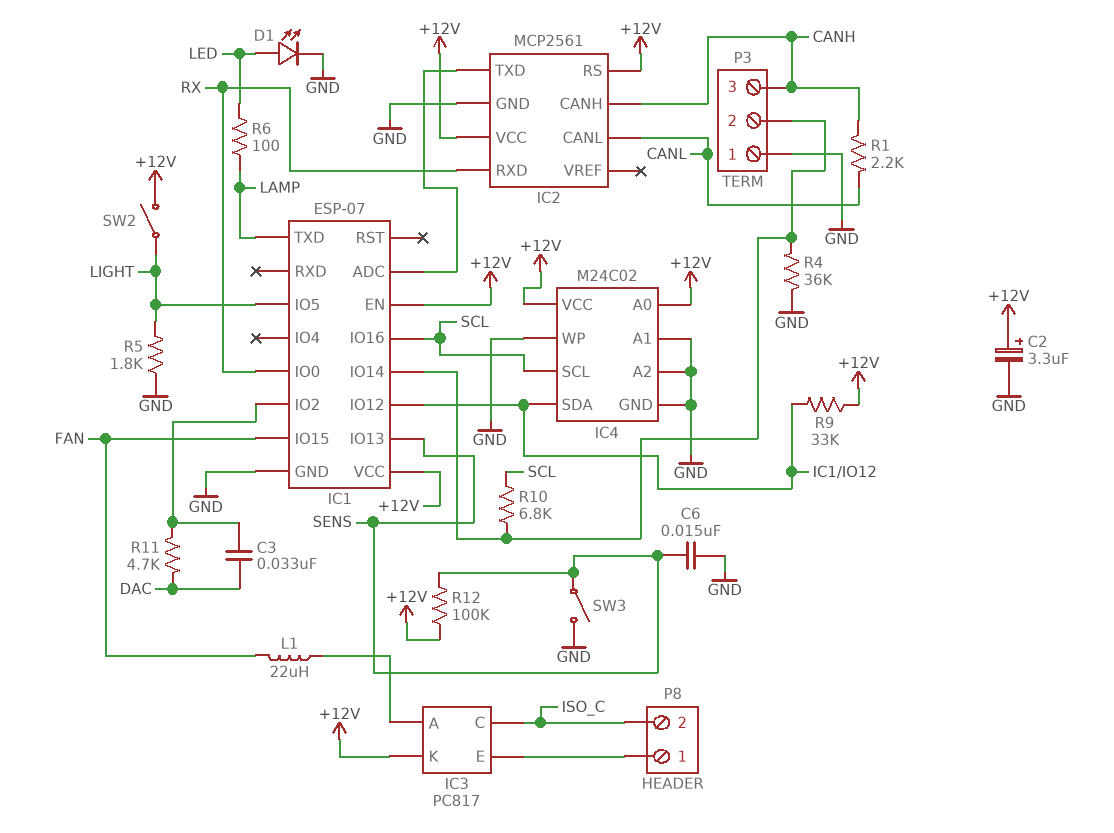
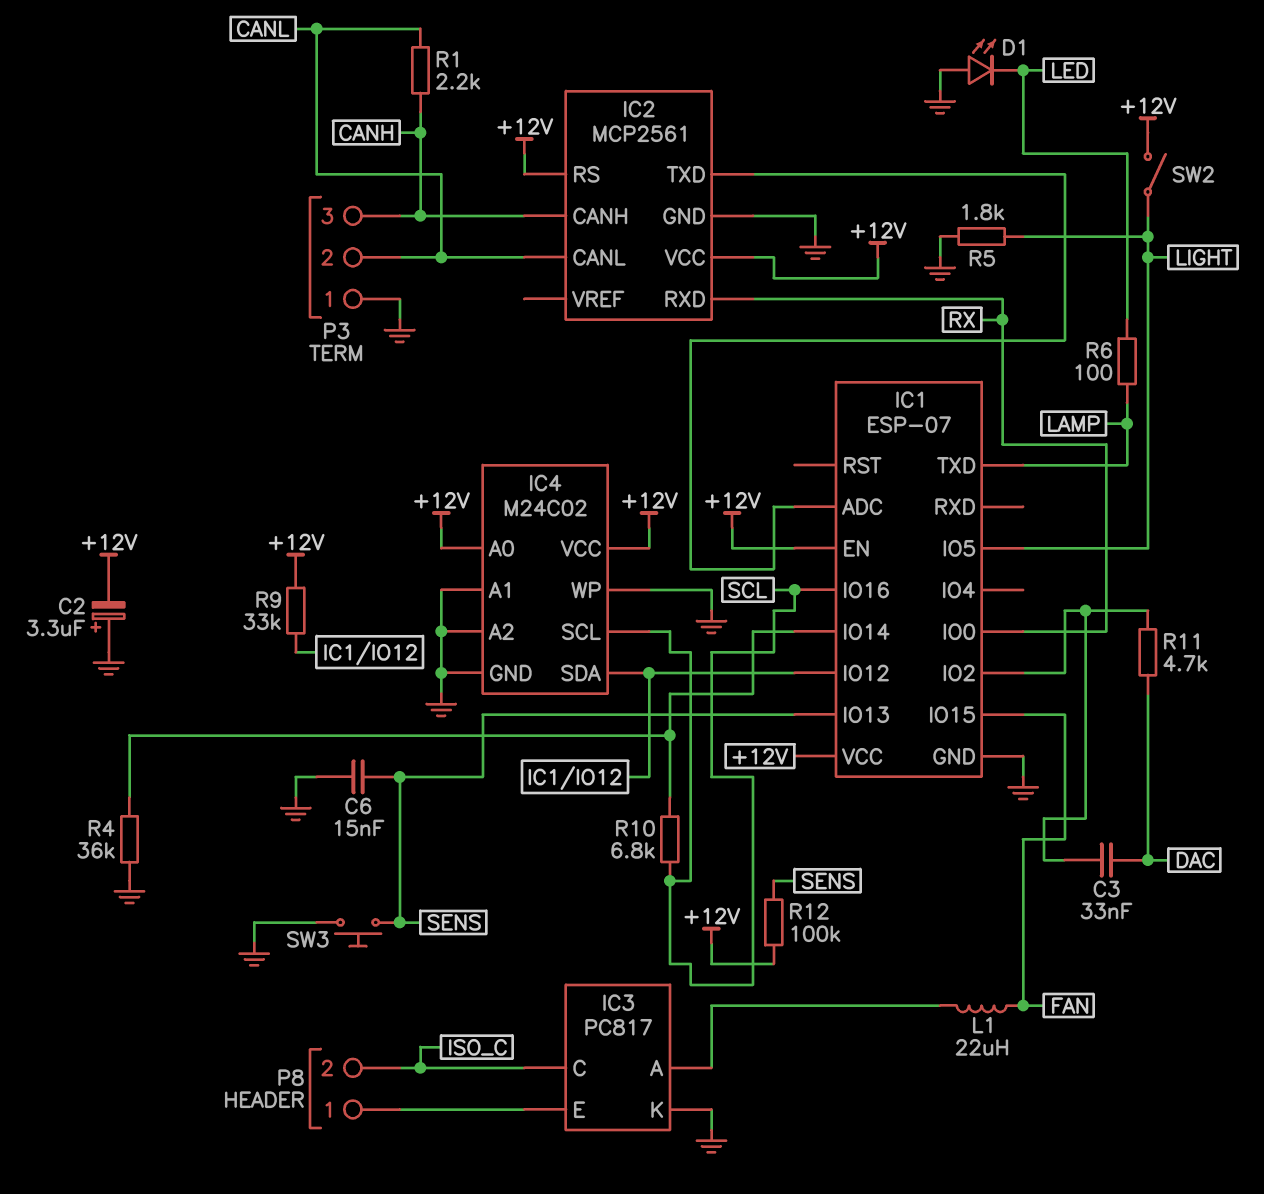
C2: 3.3uF (plus +12V, minus GND) -> 3.3uF (plus GND, minus +12V)
D1: LED (A LED, K GND) -> LED (A GND, K LED)
IC3 pin K: +12V -> GND
P3 pin 2: IC1/IO14 -> CANL
SW3: switch (GND, SENS) -> button (GND, SENS)

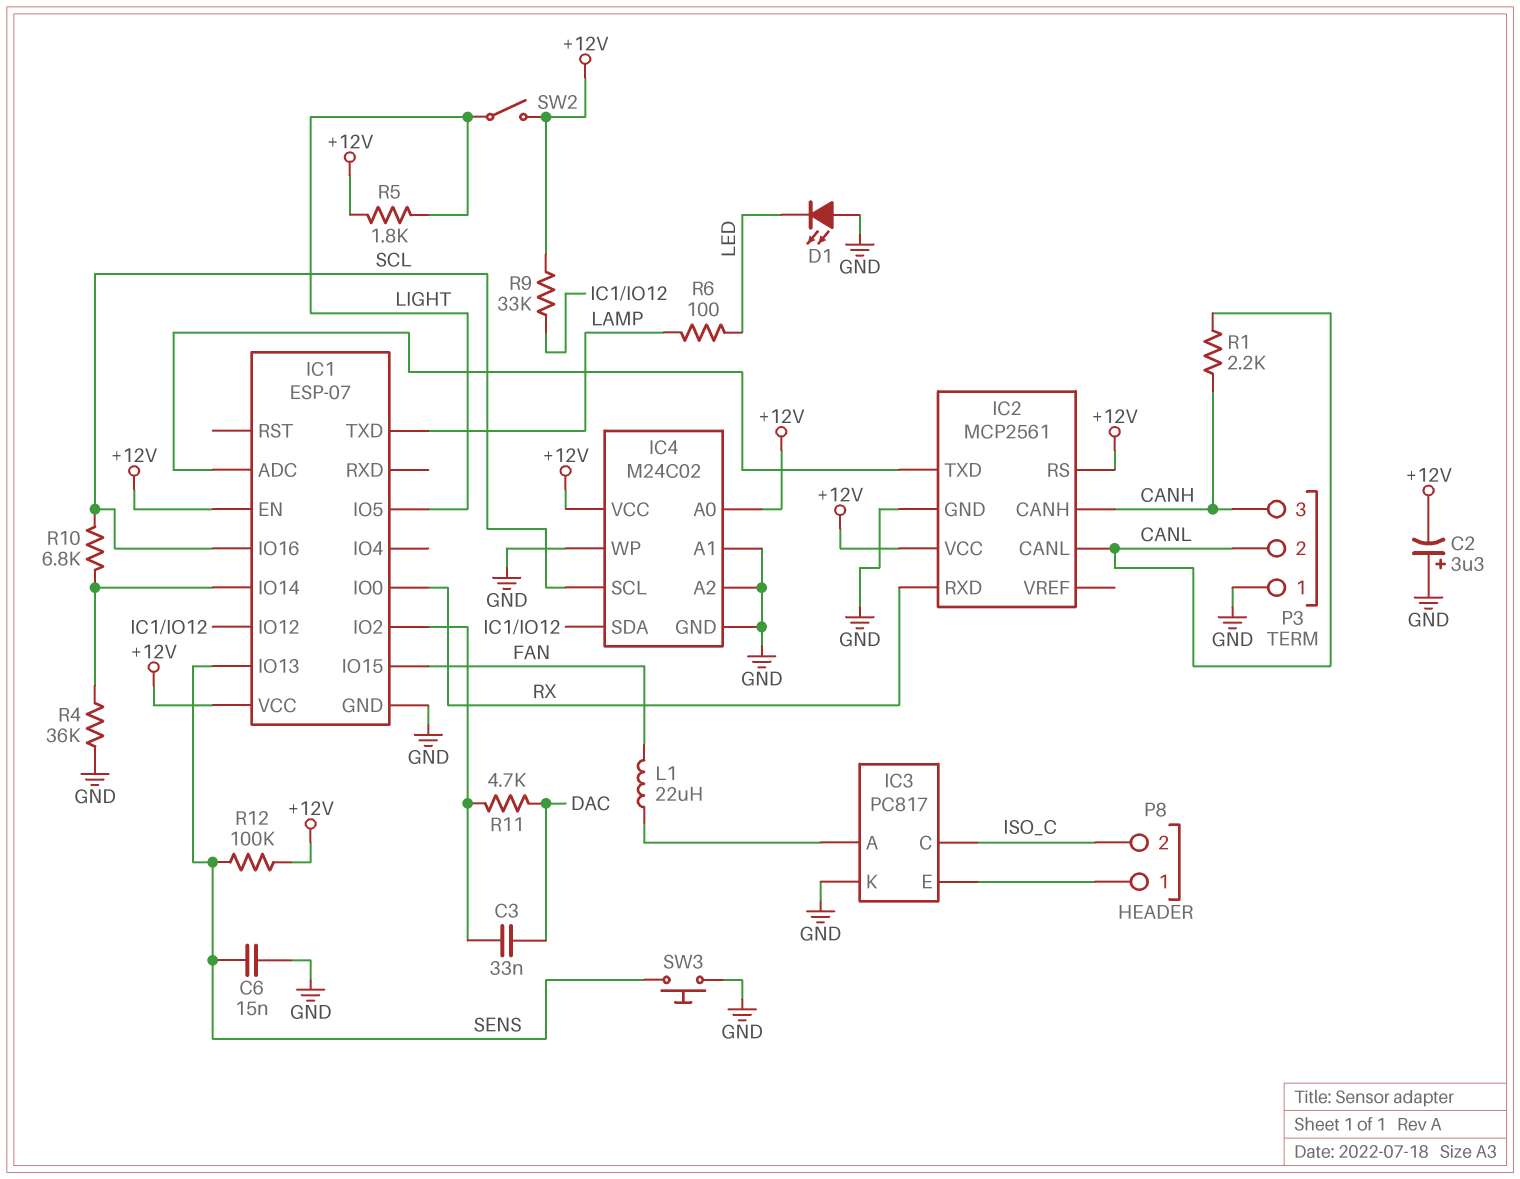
R5: 1.8k (GND, LIGHT) -> 1.8k (+12V, LIGHT)

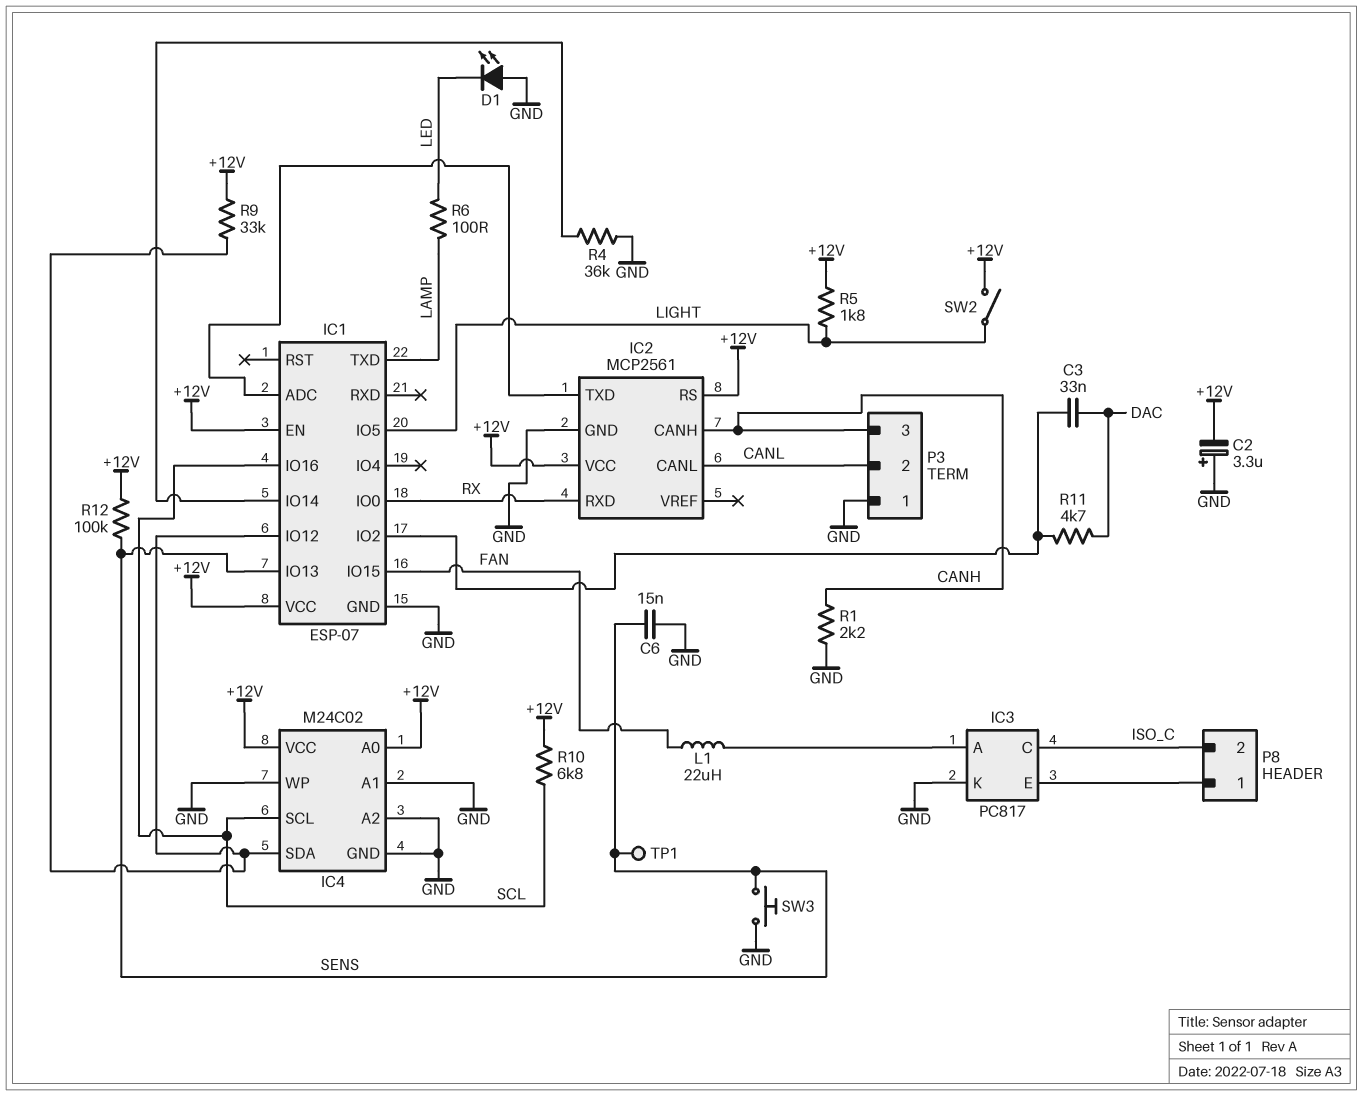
R1: 2.2k (CANH, CANL) -> 2.2k (CANH, GND)
R10: 6.8k (IC1/IO14, SCL) -> 6.8k (+12V, SCL)
TP1: none -> test point (SENS)

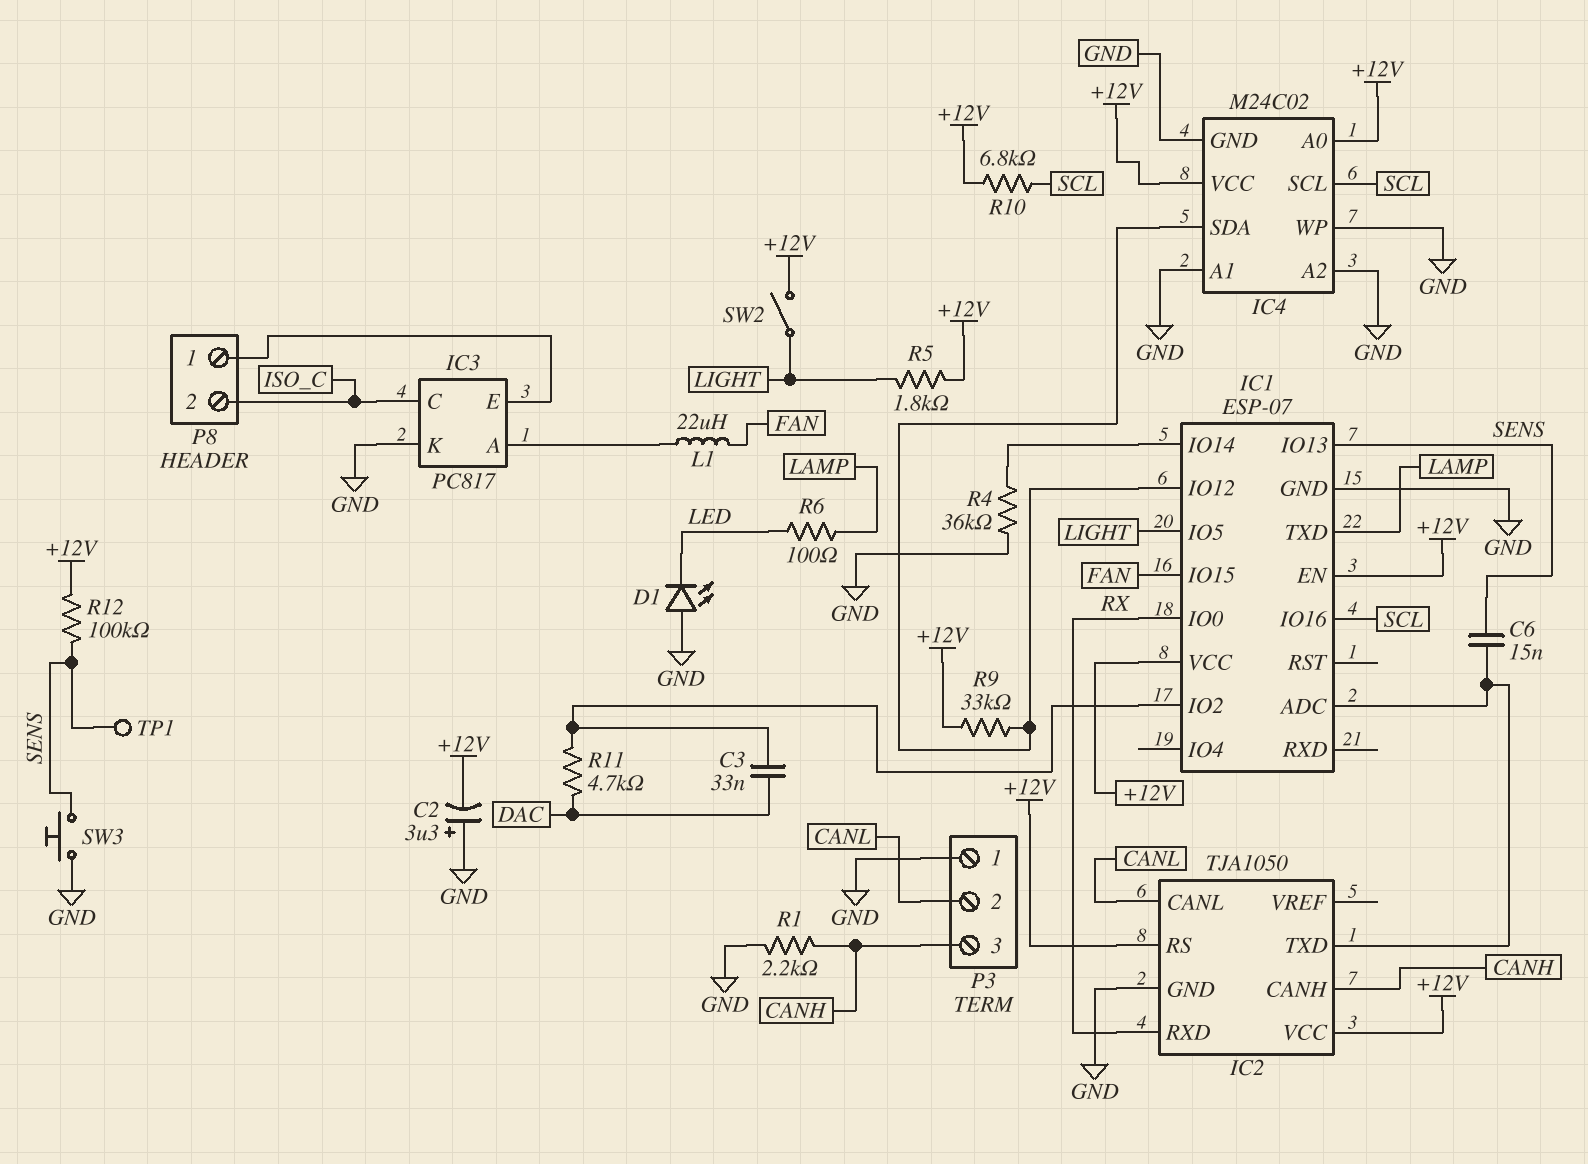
C6: 15nF (GND, SENS) -> 15nF (IC1/ADC, SENS)
IC2: MCP2561 -> TJA1050

